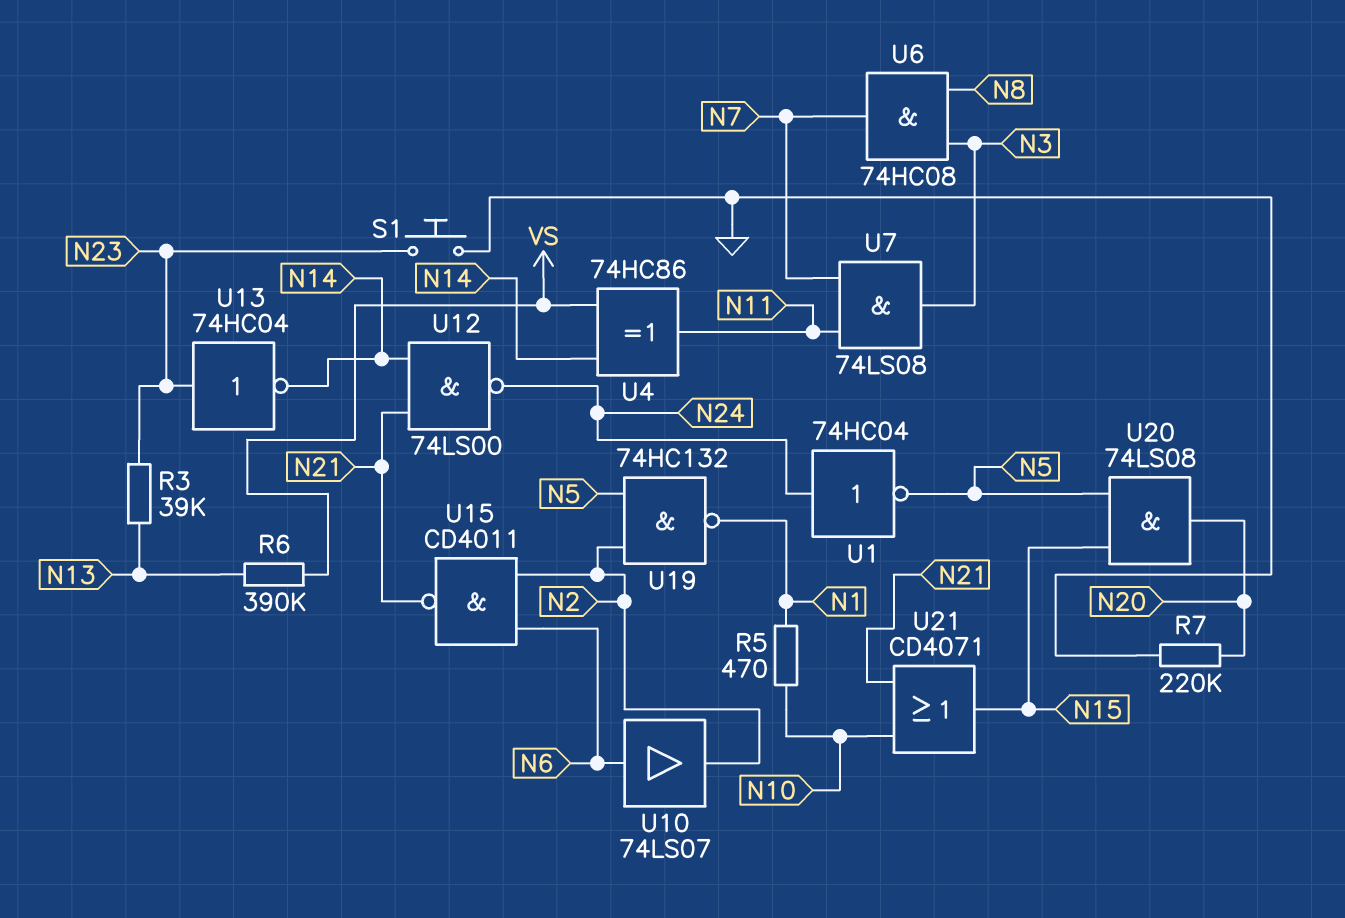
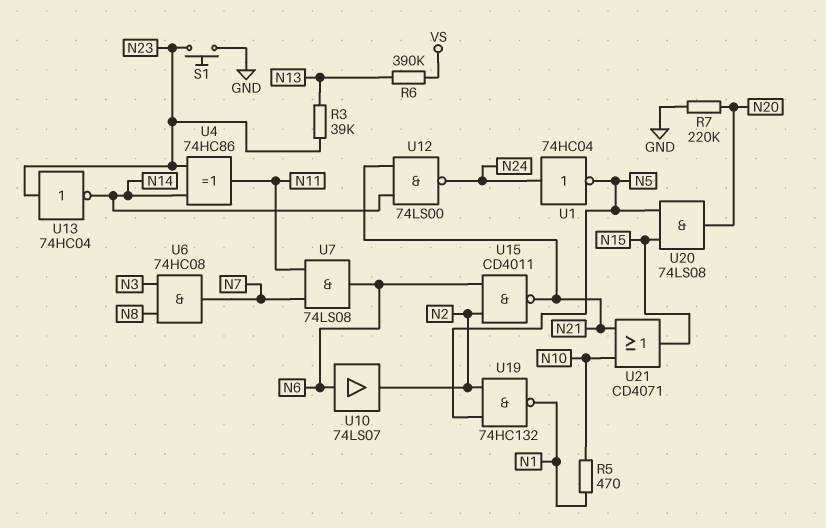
U4: XOR 74HC86 (in N14, in VS, out N11) -> XOR 74HC86 (in N14, in N23, out N11)
U7: AND 74LS08 (in N7, in N11, out N3) -> AND 74LS08 (in N7, in N11, out N6)

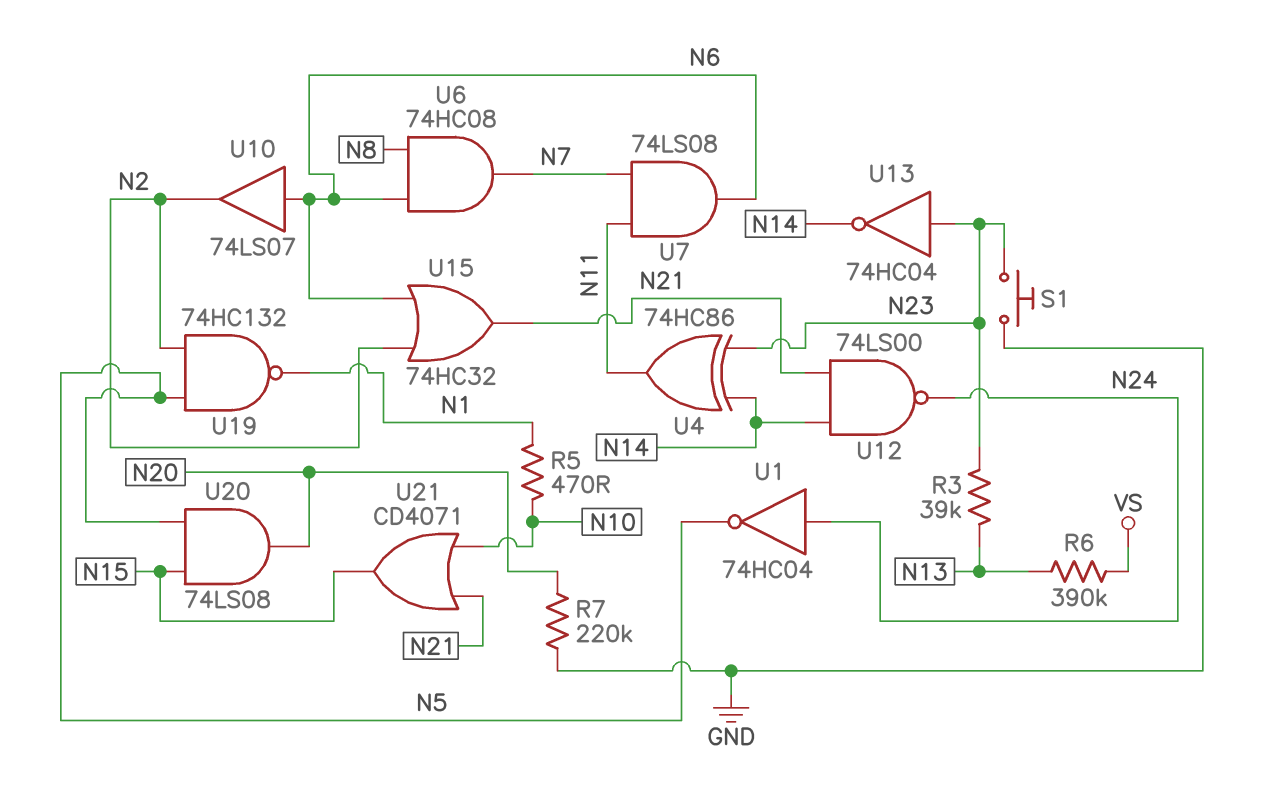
U6: AND 74HC08 (in N3, in N8, out N7) -> AND 74HC08 (in N6, in N8, out N7)
U15: NAND CD4011 (in N2, in N6, out N21) -> OR 74HC32 (in N2, in N6, out N21)

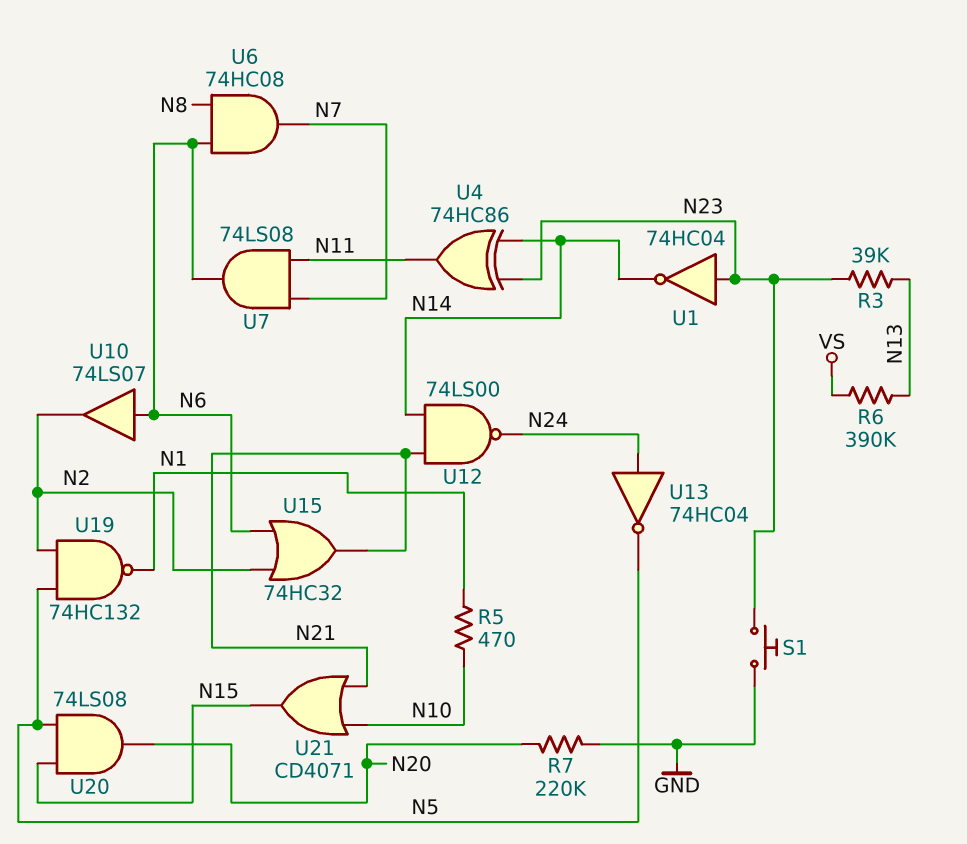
U1: NOT 74HC04 (in N24, out N5) -> NOT 74HC04 (in N23, out N14)
U13: NOT 74HC04 (in N23, out N14) -> NOT 74HC04 (in N24, out N5)

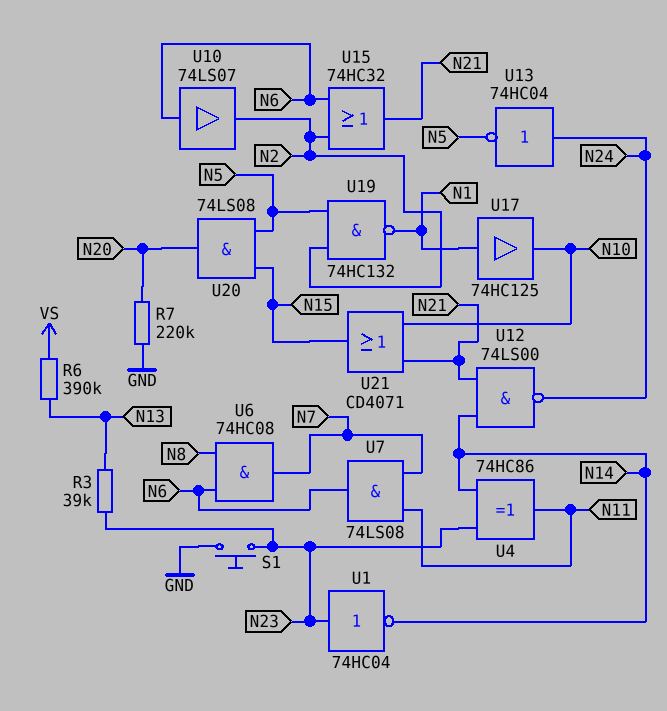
R5: 470 (N1, N10) -> none
U17: none -> buffer 74HC125 (in N1, out N10)

